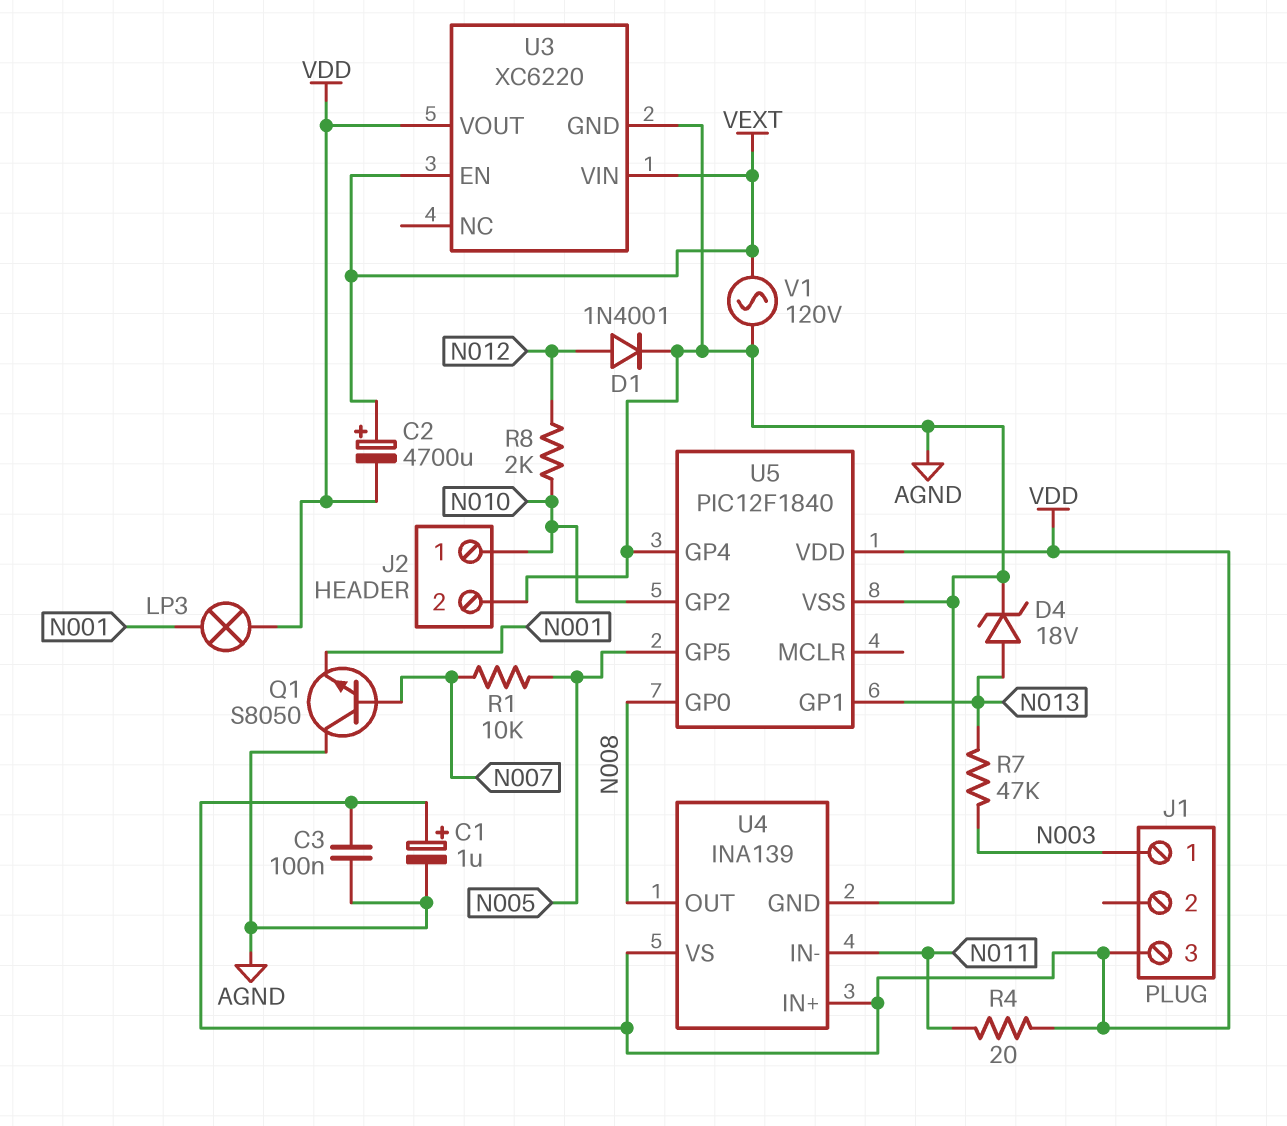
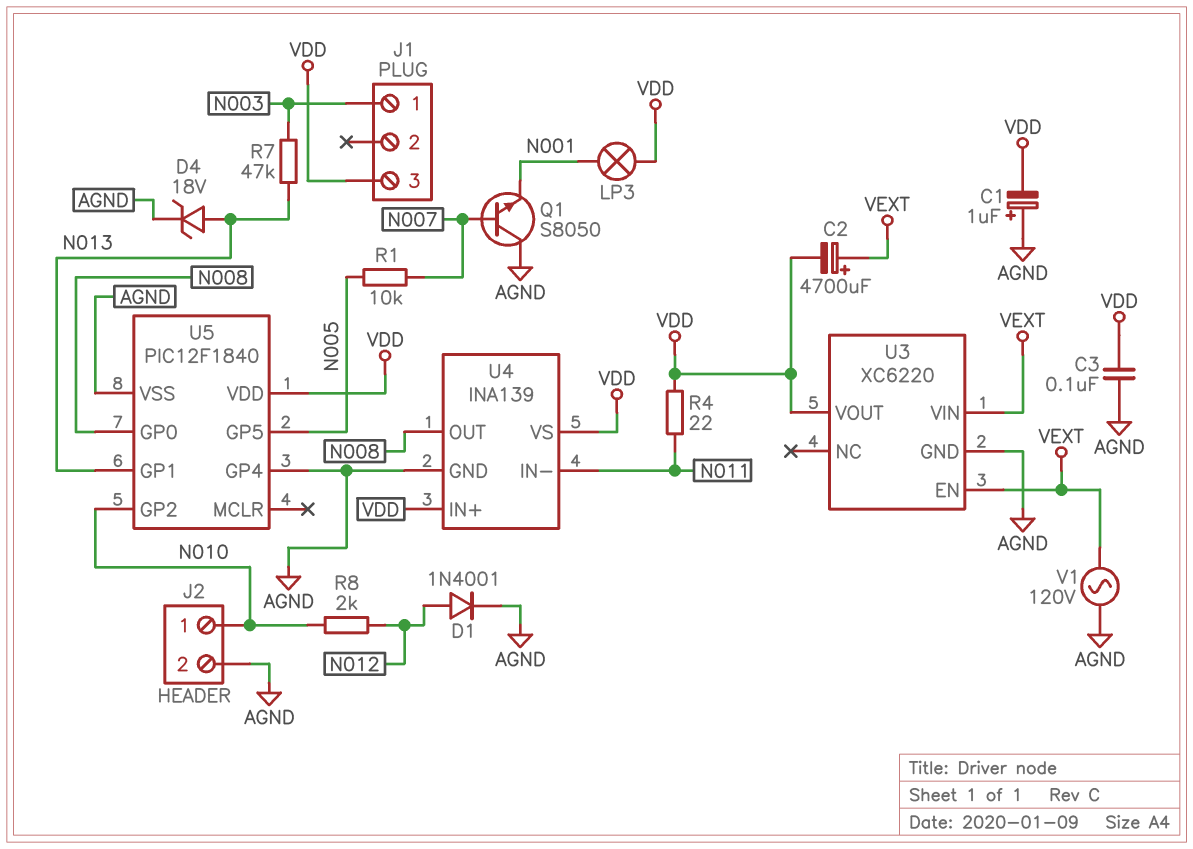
C1: 1uF (plus VDD, minus AGND) -> 1uF (plus AGND, minus VDD)
R4: 20 (N011, VDD) -> 22 (N011, VDD)

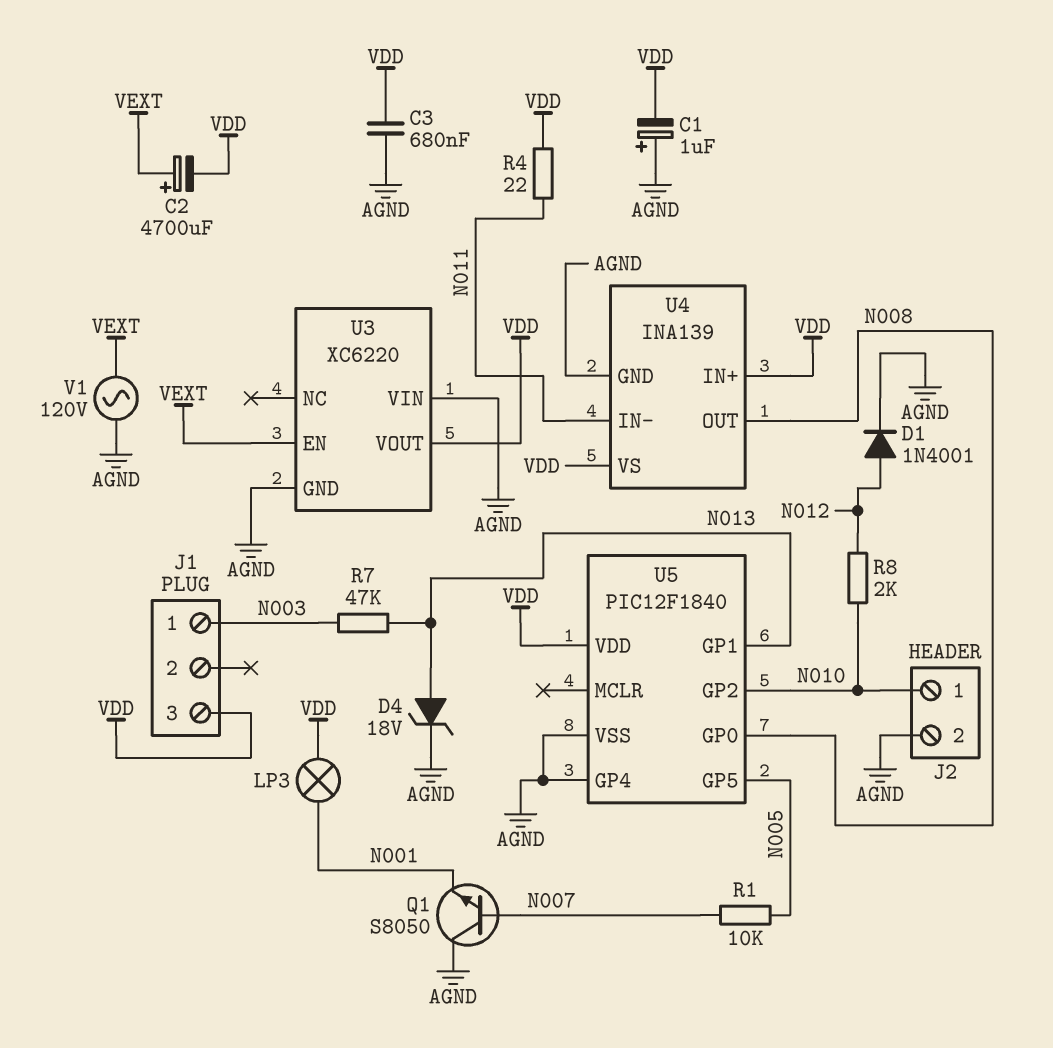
C3: 100nF (AGND, VDD) -> 680nF (AGND, VDD)
U3 pin VIN: VEXT -> AGND

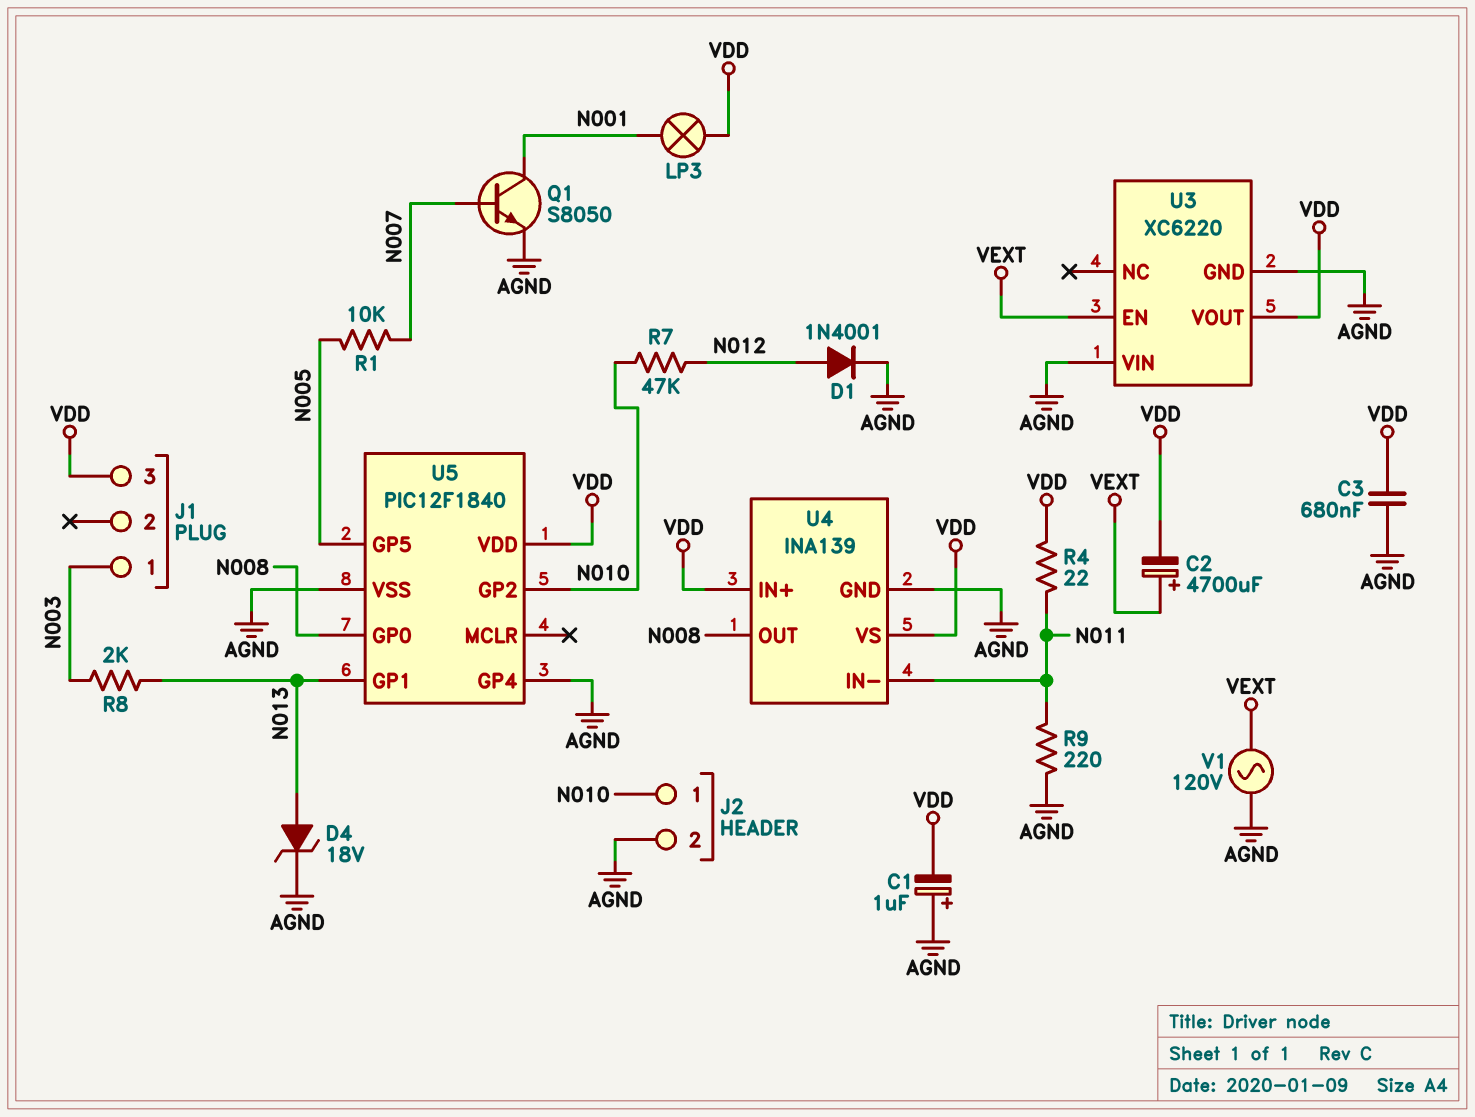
Q1: NPN S8050 (B N007, C AGND, E N001) -> NPN S8050 (B N007, C N001, E AGND)
R7: 47k (N003, N013) -> 47k (N010, N012)
R8: 2k (N010, N012) -> 2k (N003, N013)
R9: none -> 220 (AGND, N011)

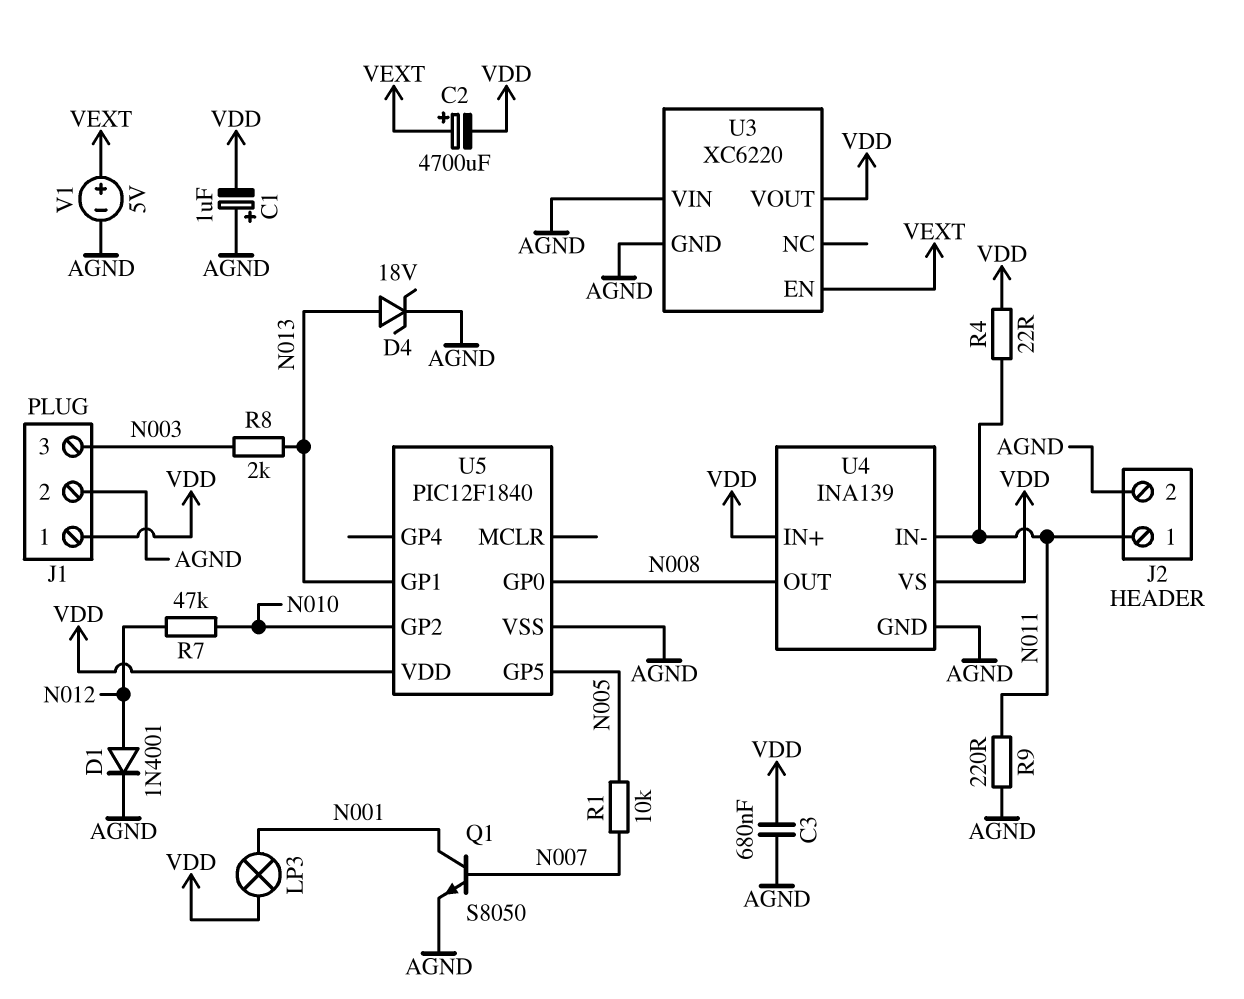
J1 pin 1: N003 -> VDD
J1 pin 2: none -> AGND
J1 pin 3: VDD -> N003
J2 pin 1: N010 -> N011
U5 pin GP4: AGND -> none
V1: AC 120V (AGND, VEXT) -> 5V (plus VEXT, minus AGND)

